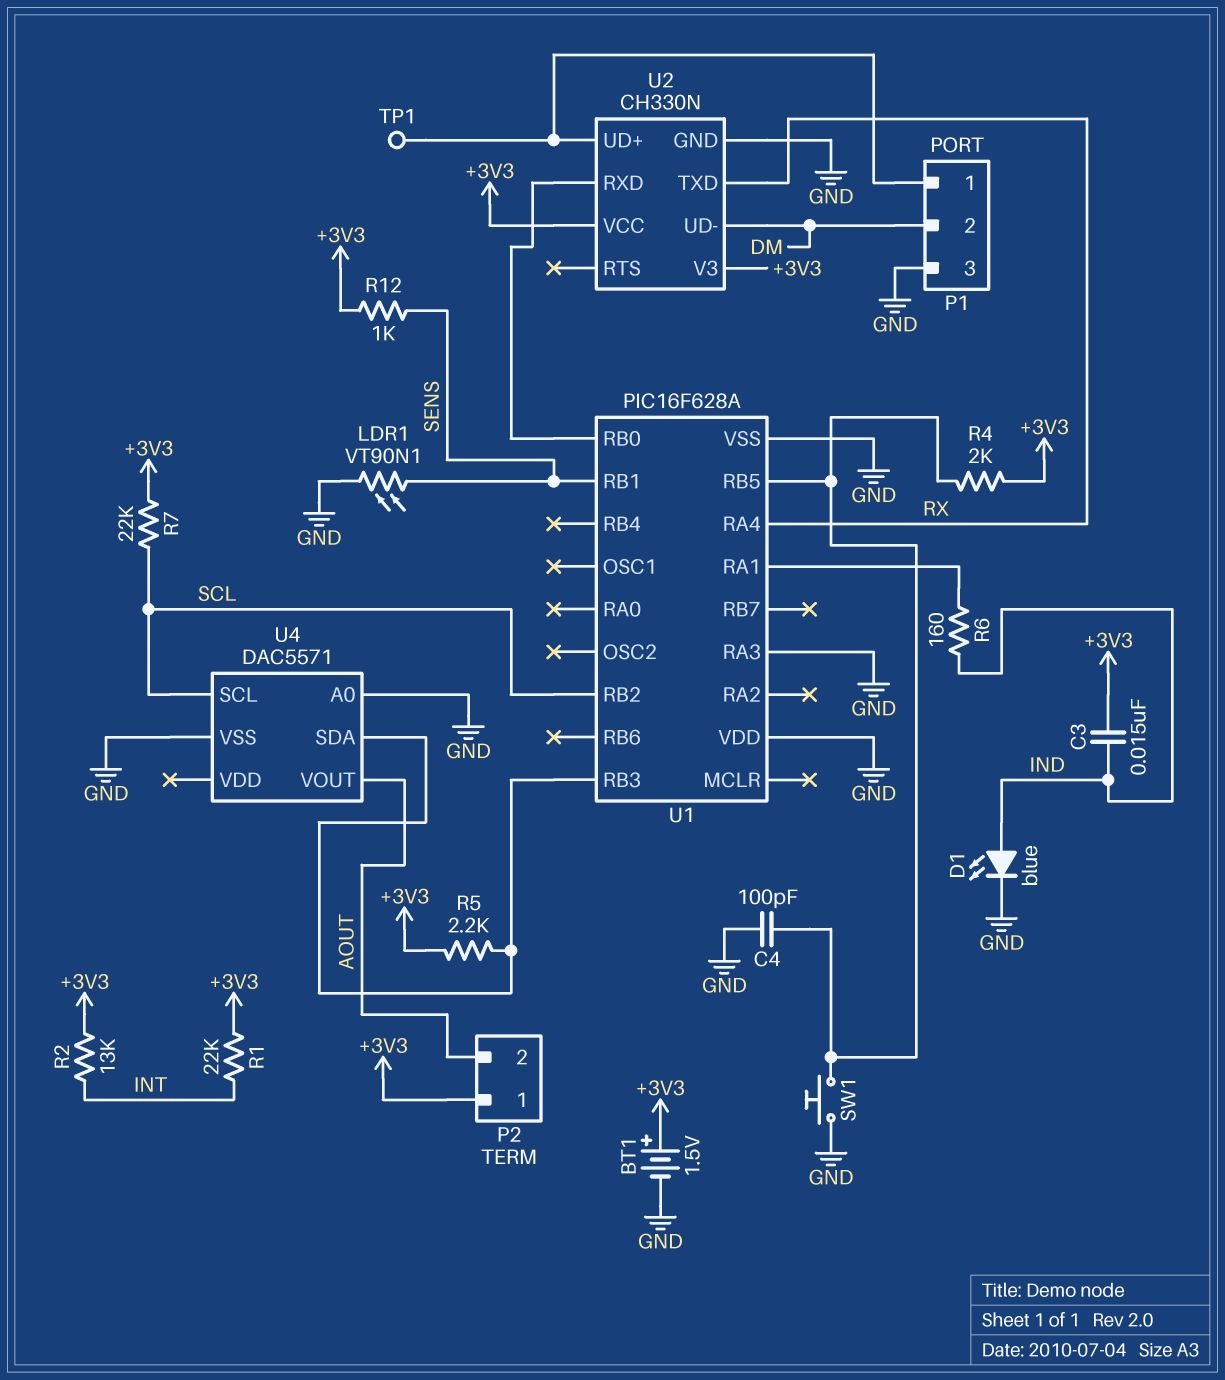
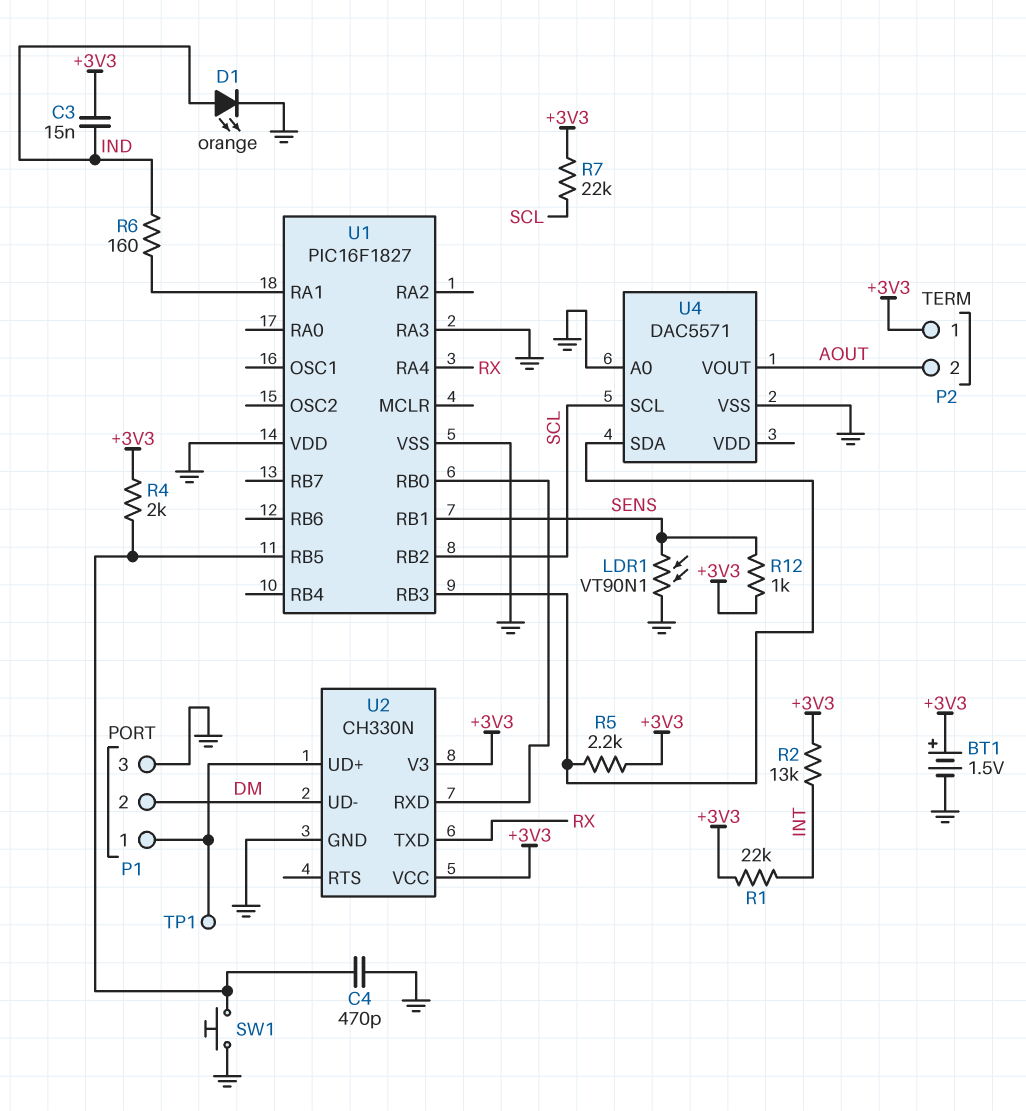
C4: 100pF (GND, U1/RB5) -> 470pF (GND, U1/RB5)
D1: LED blue (A IND, K GND) -> LED orange (A IND, K GND)
U1: PIC16F628A -> PIC16F1827

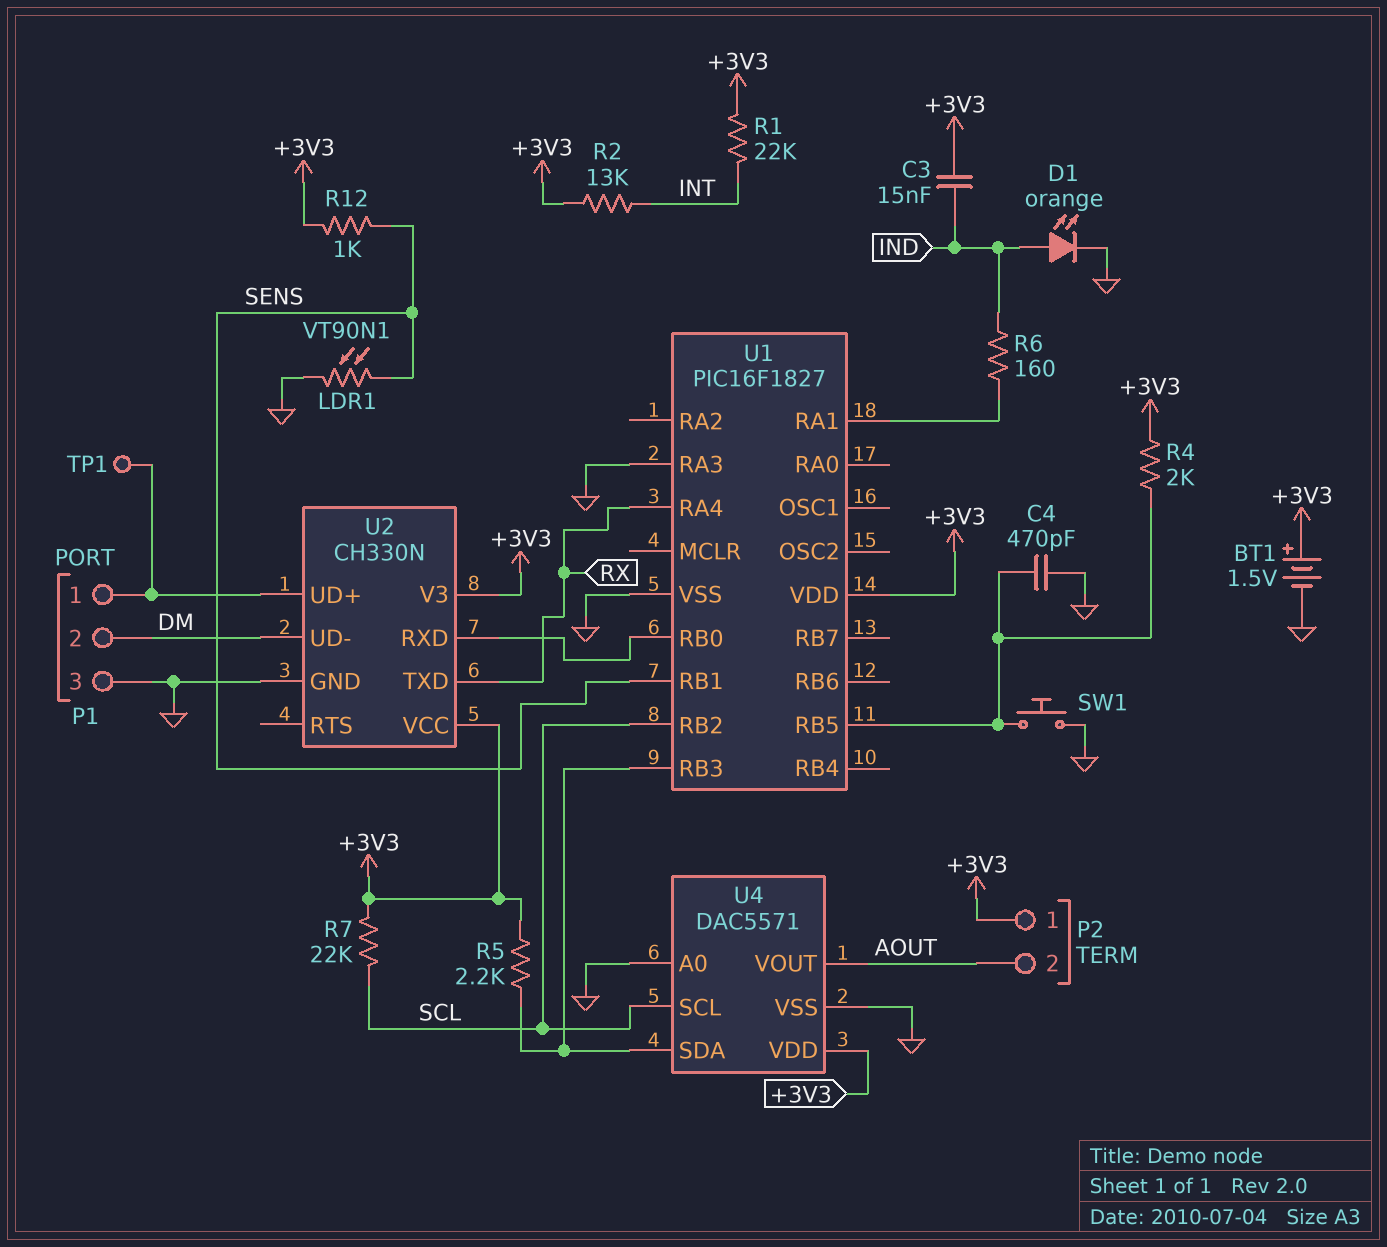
U1 pin VDD: GND -> +3V3
U4 pin VDD: none -> +3V3

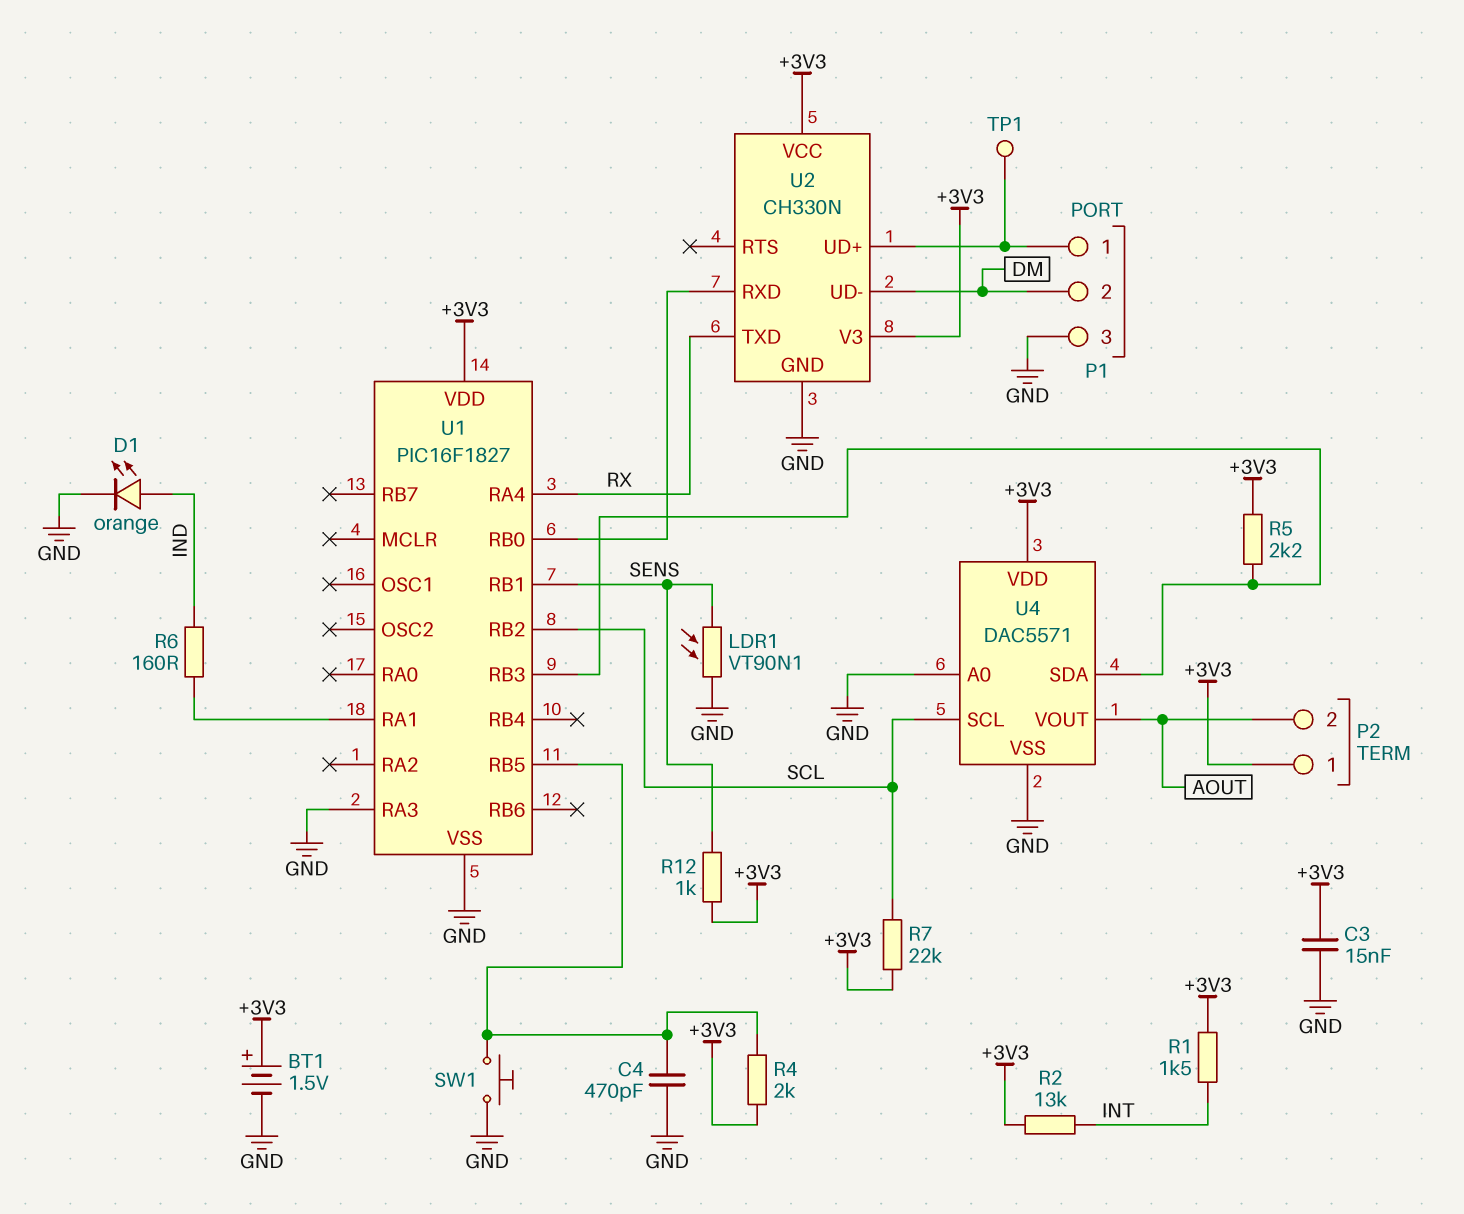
C3: 15nF (+3V3, IND) -> 15nF (+3V3, GND)
R1: 22k (+3V3, INT) -> 1.5k (+3V3, INT)

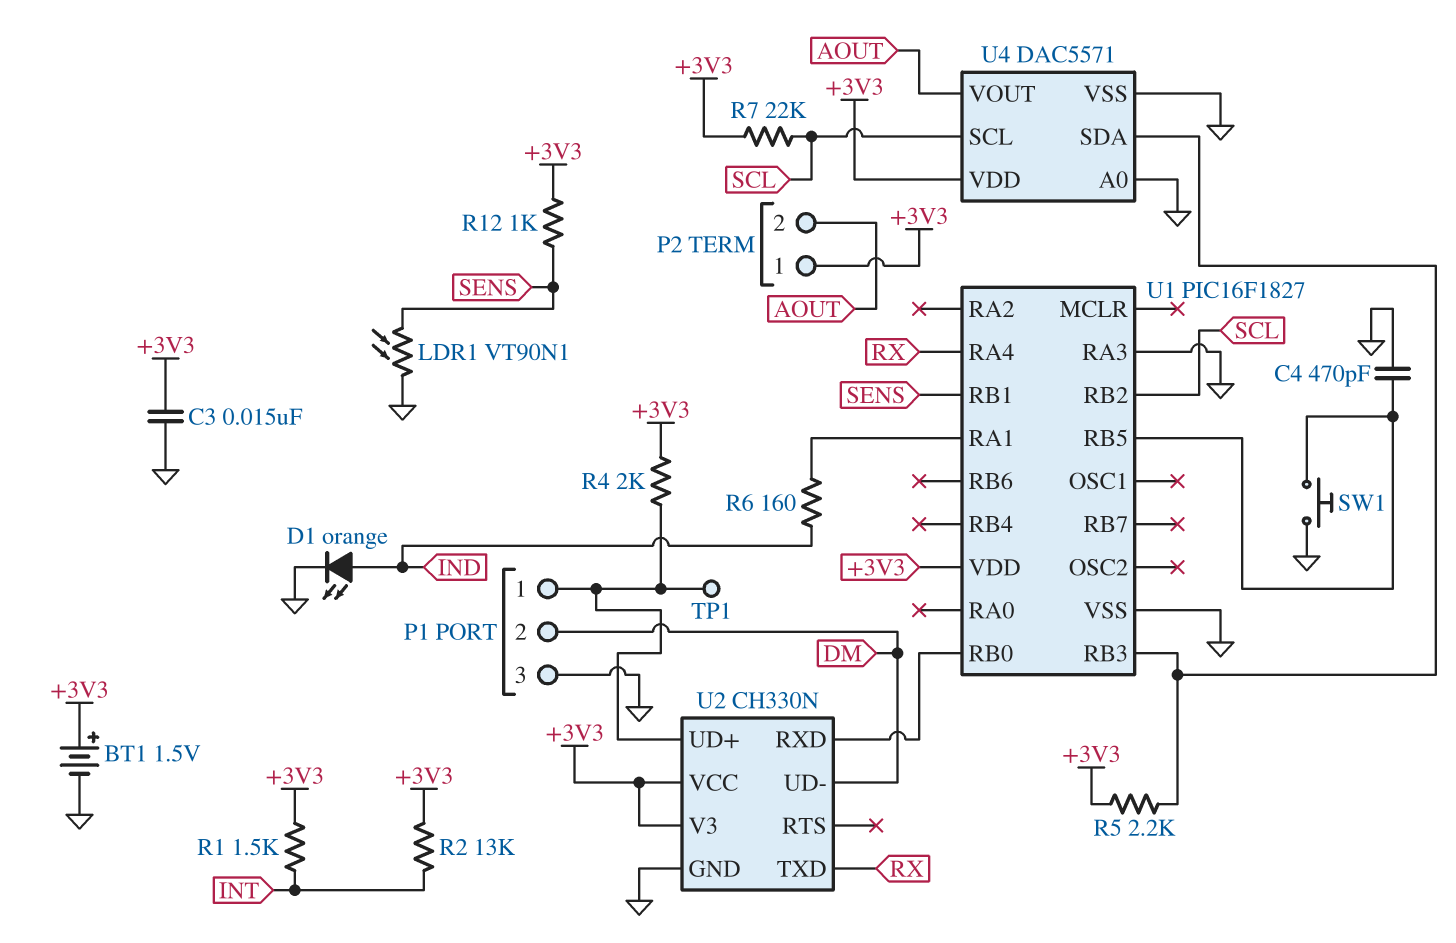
R4: 2k (+3V3, U1/RB5) -> 2k (+3V3, P1/1)

